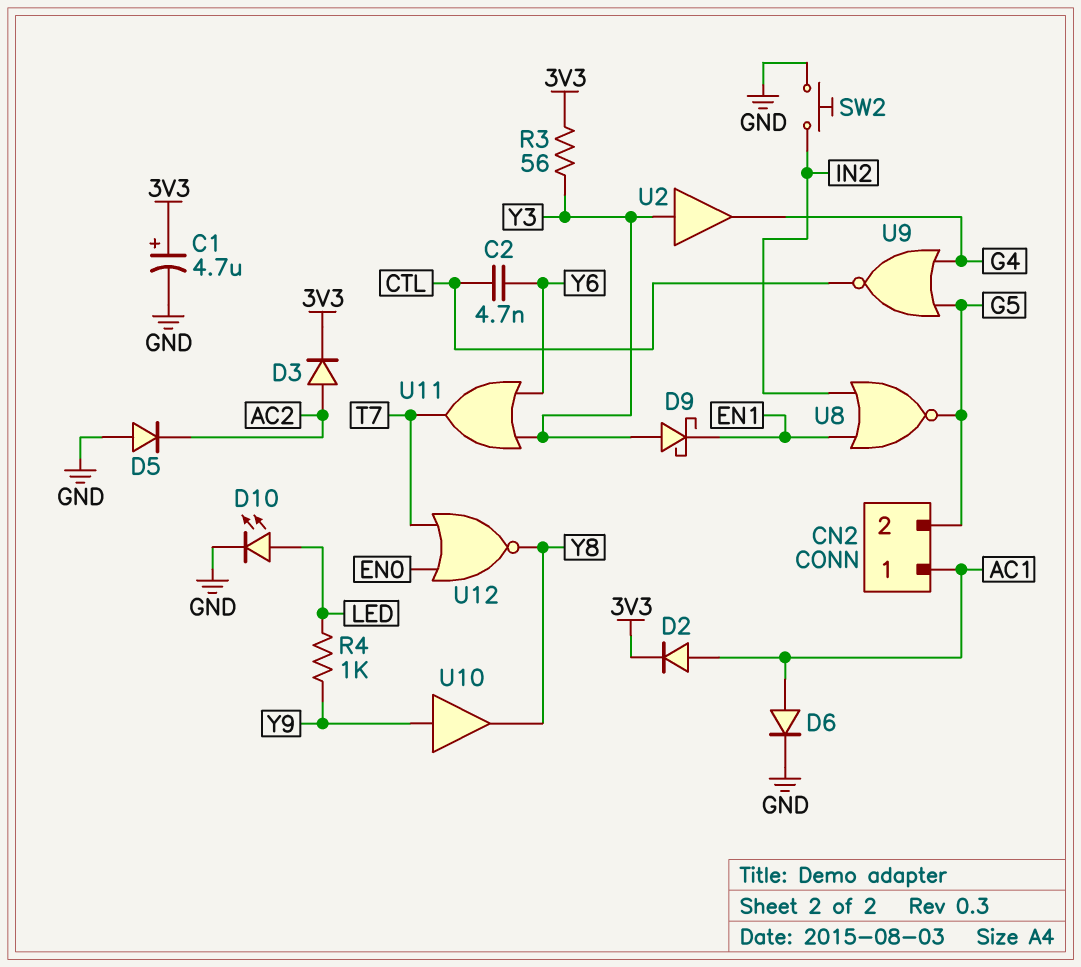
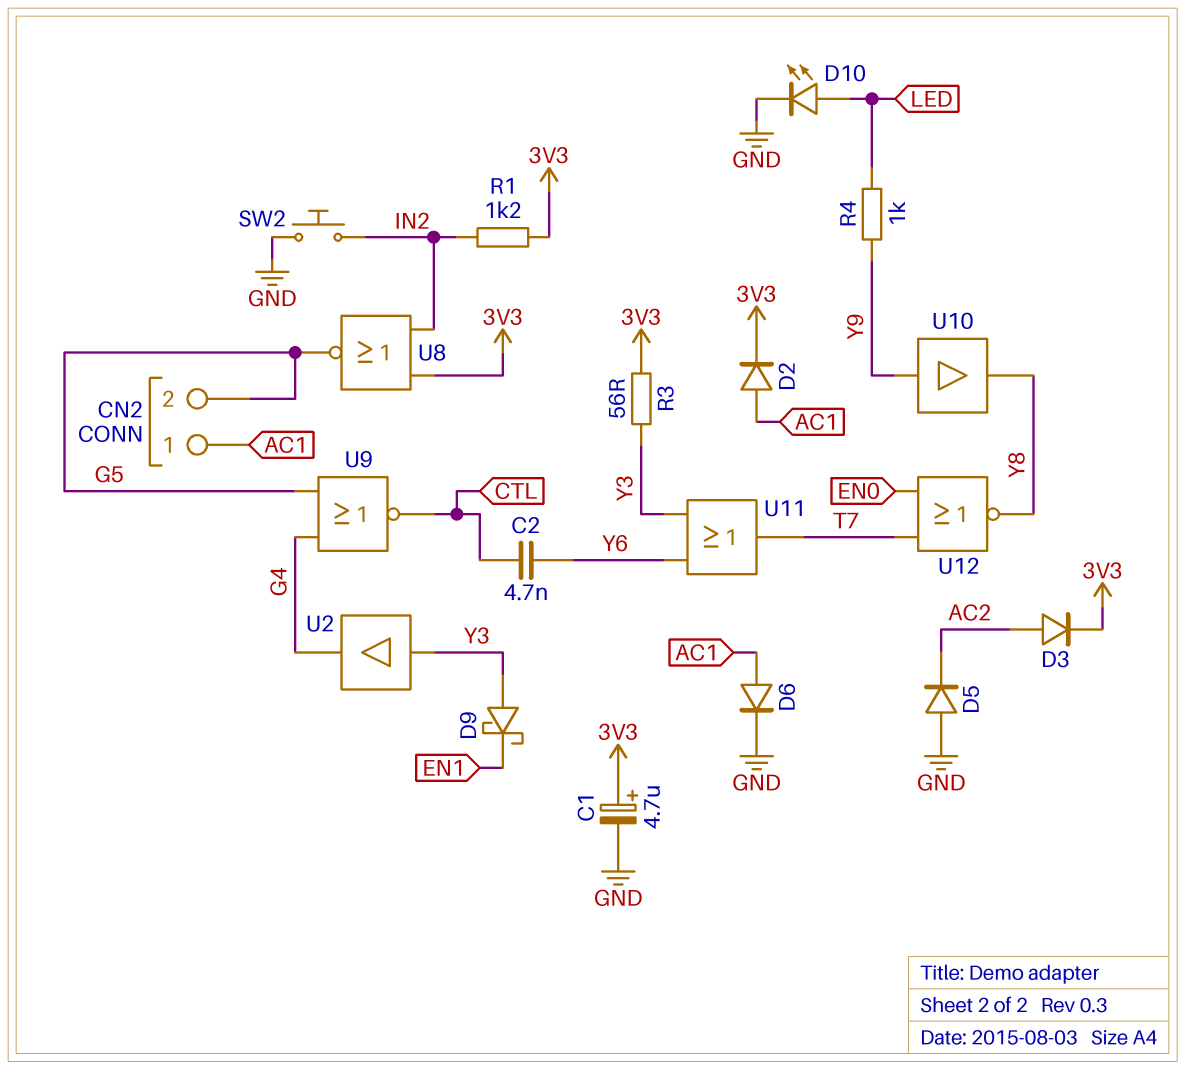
R1: none -> 1.2k (3V3, IN2)
U8: NOR (in EN1, in IN2, out G5) -> NOR (in 3V3, in IN2, out G5)

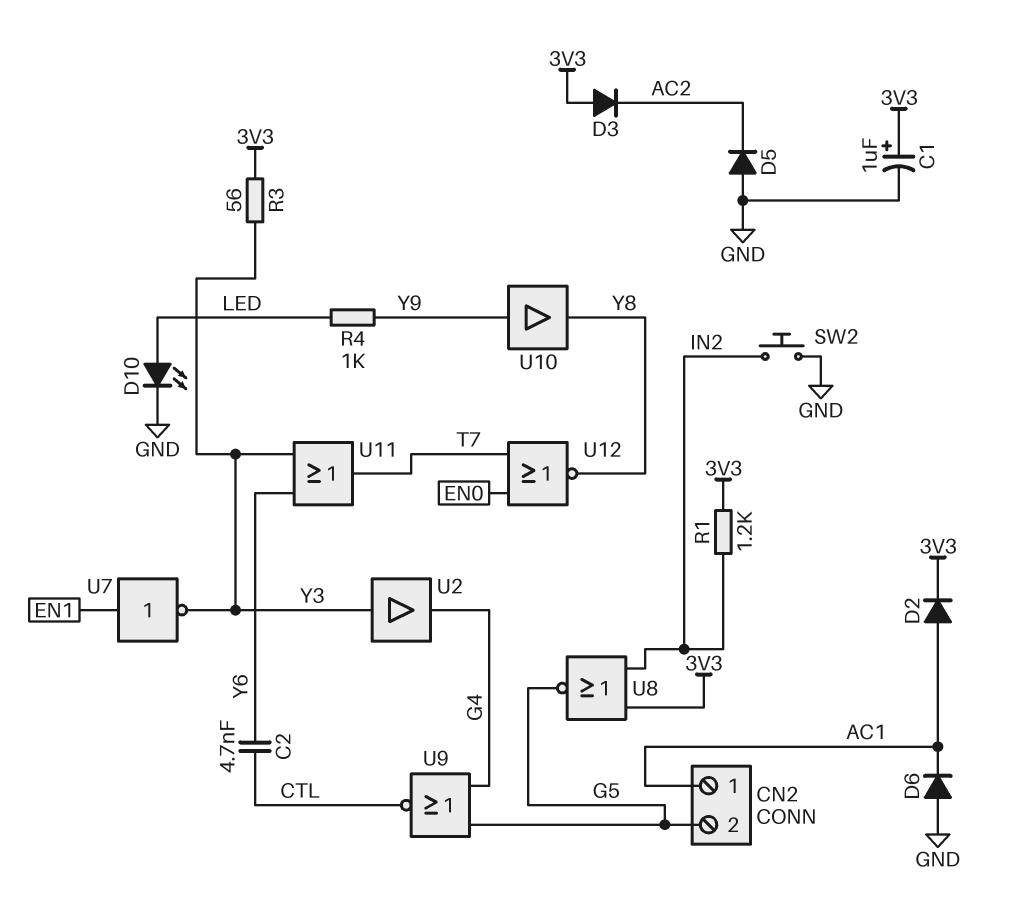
C1: 4.7uF (plus 3V3, minus GND) -> 1uF (plus 3V3, minus GND)
D3: diode (A AC2, K 3V3) -> diode (A 3V3, K AC2)
D6: diode (A AC1, K GND) -> diode (A GND, K AC1)
D9: schottky (A Y3, K EN1) -> none
U7: none -> NOT (in EN1, out Y3)

